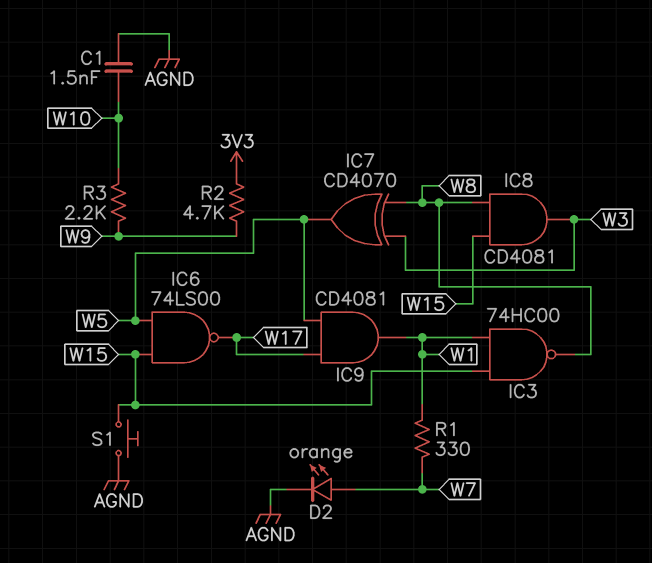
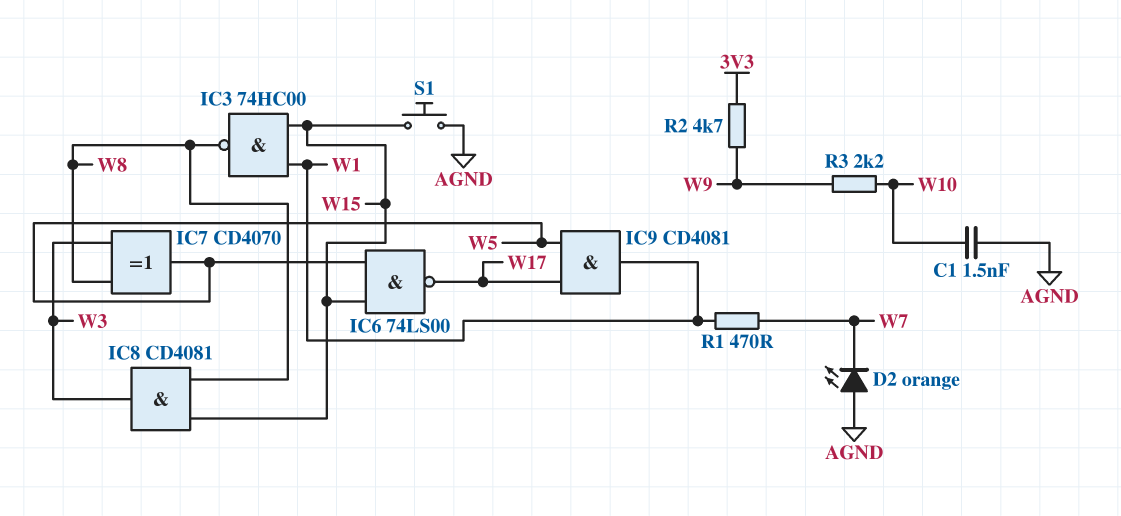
D2: LED orange (A W7, K AGND) -> LED orange (A AGND, K W7)
R1: 330 (W1, W7) -> 470 (W1, W7)

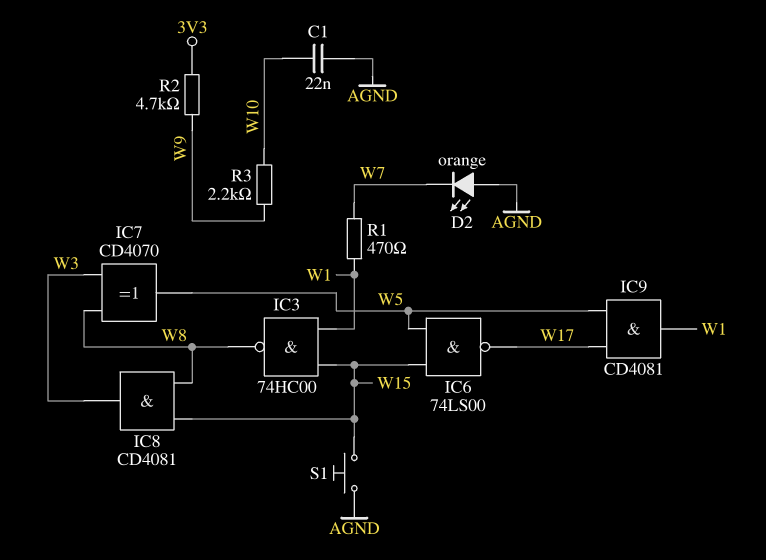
C1: 1.5nF (AGND, W10) -> 22nF (AGND, W10)

